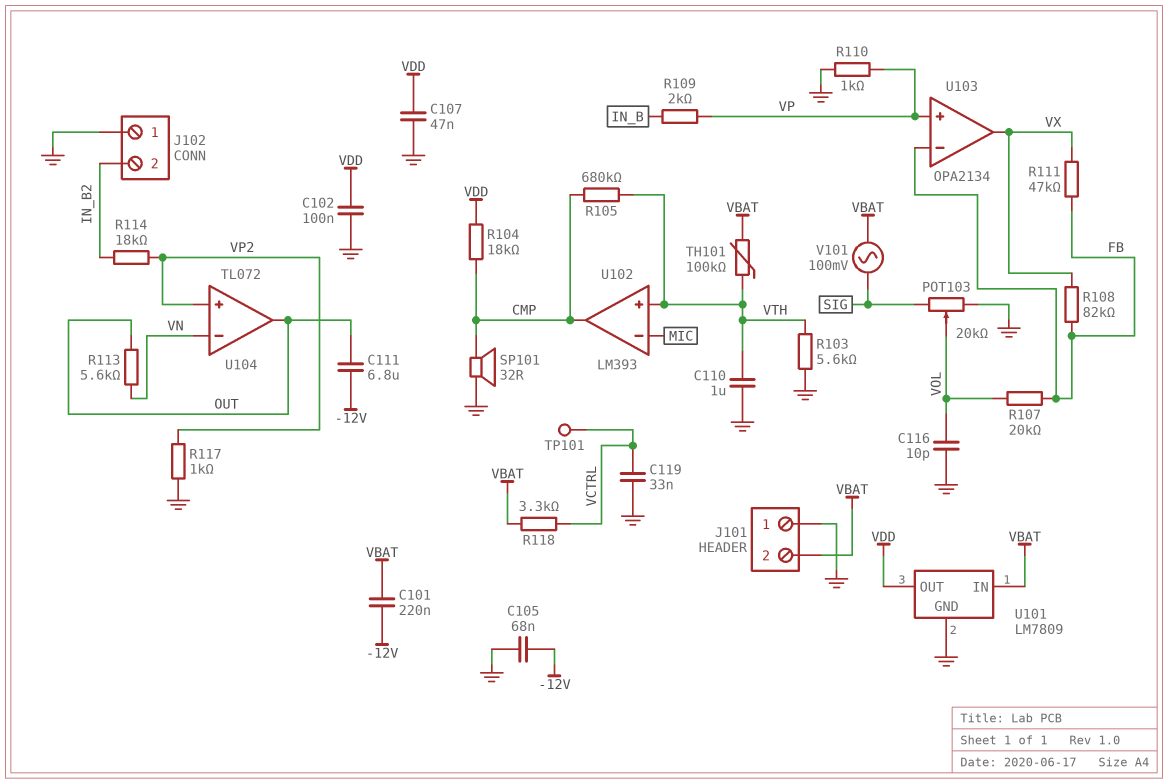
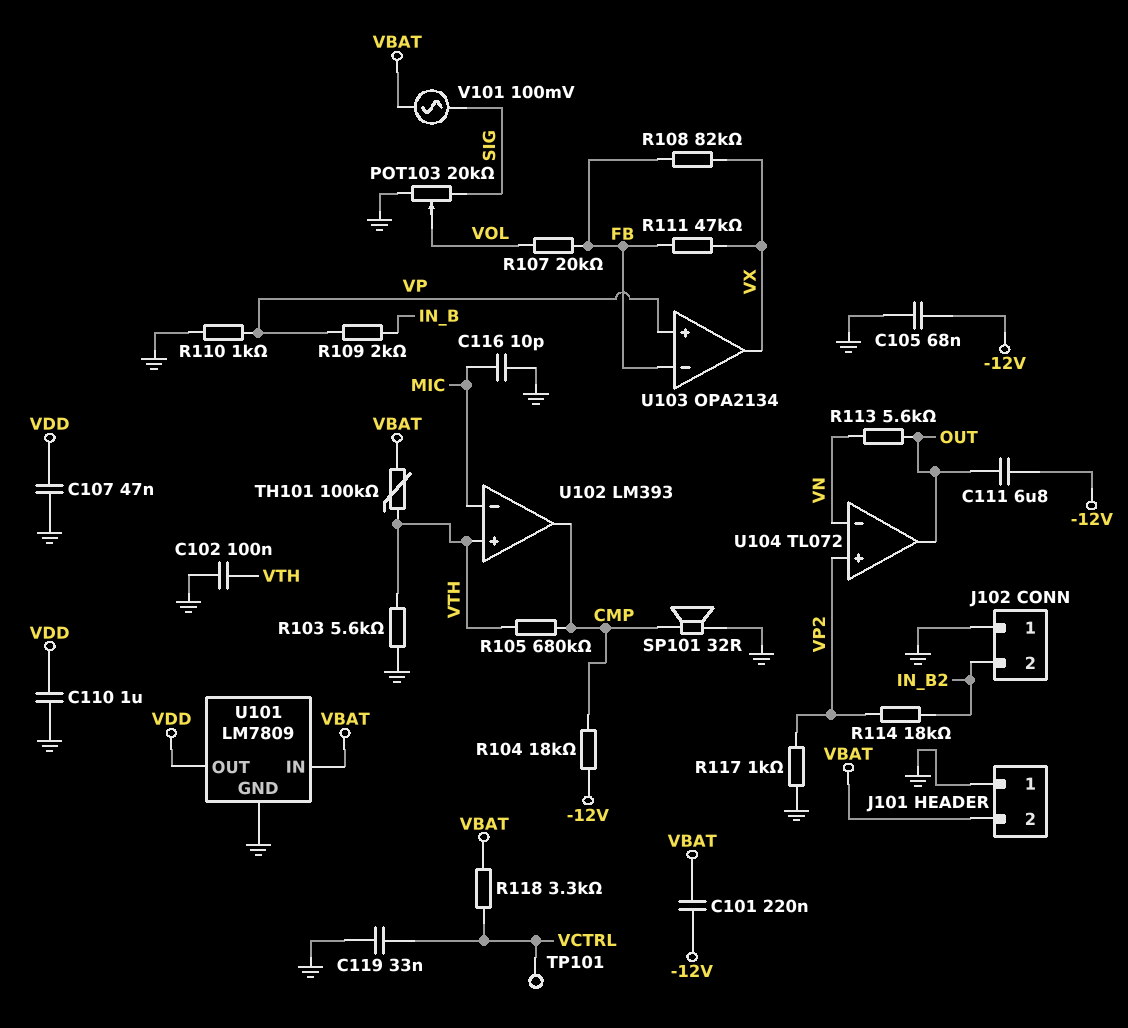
C102: 100nF (GND, VDD) -> 100nF (GND, VTH)
C110: 1uF (GND, VTH) -> 1uF (GND, VDD)
C116: 10pF (GND, VOL) -> 10pF (GND, MIC)
R104: 18k (CMP, VDD) -> 18k (-12V, CMP)

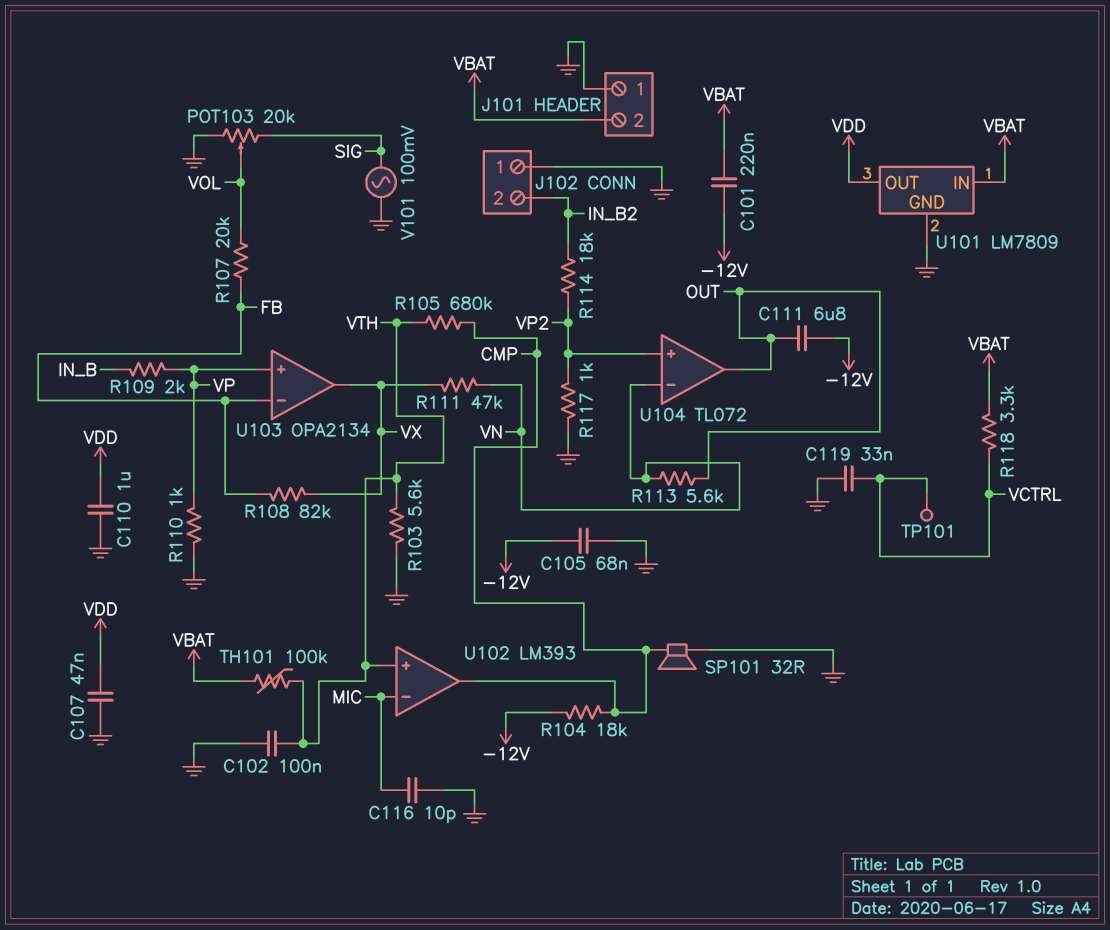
R111: 47k (FB, VX) -> 47k (VN, VX)
V101: AC 100mV (SIG, VBAT) -> AC 100mV (GND, SIG)

